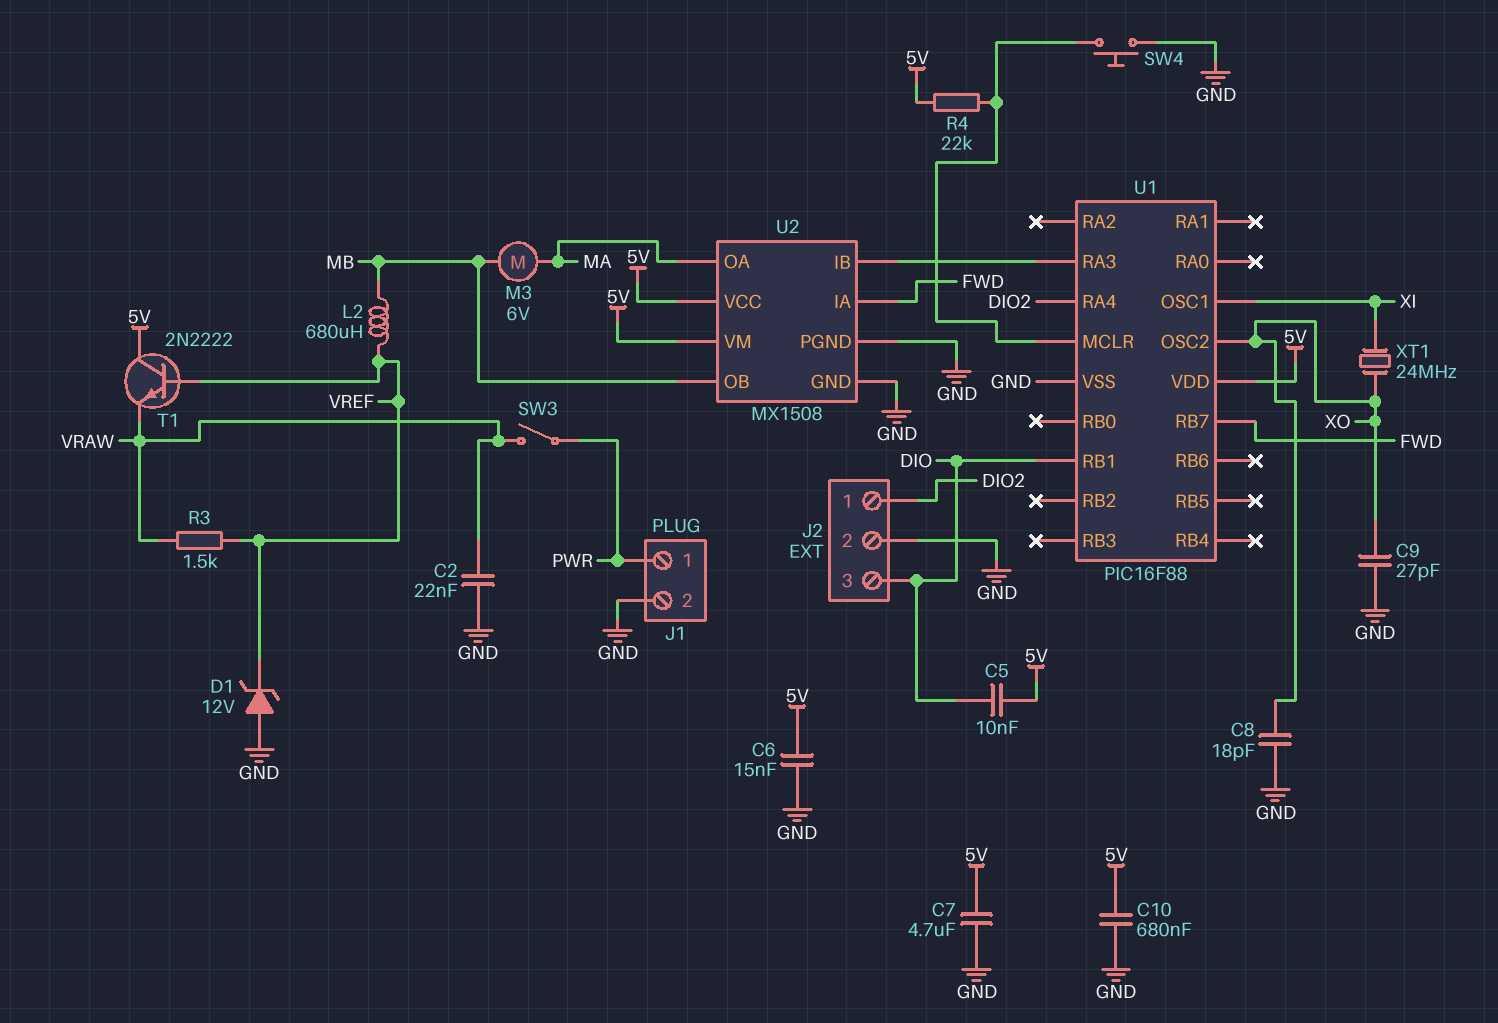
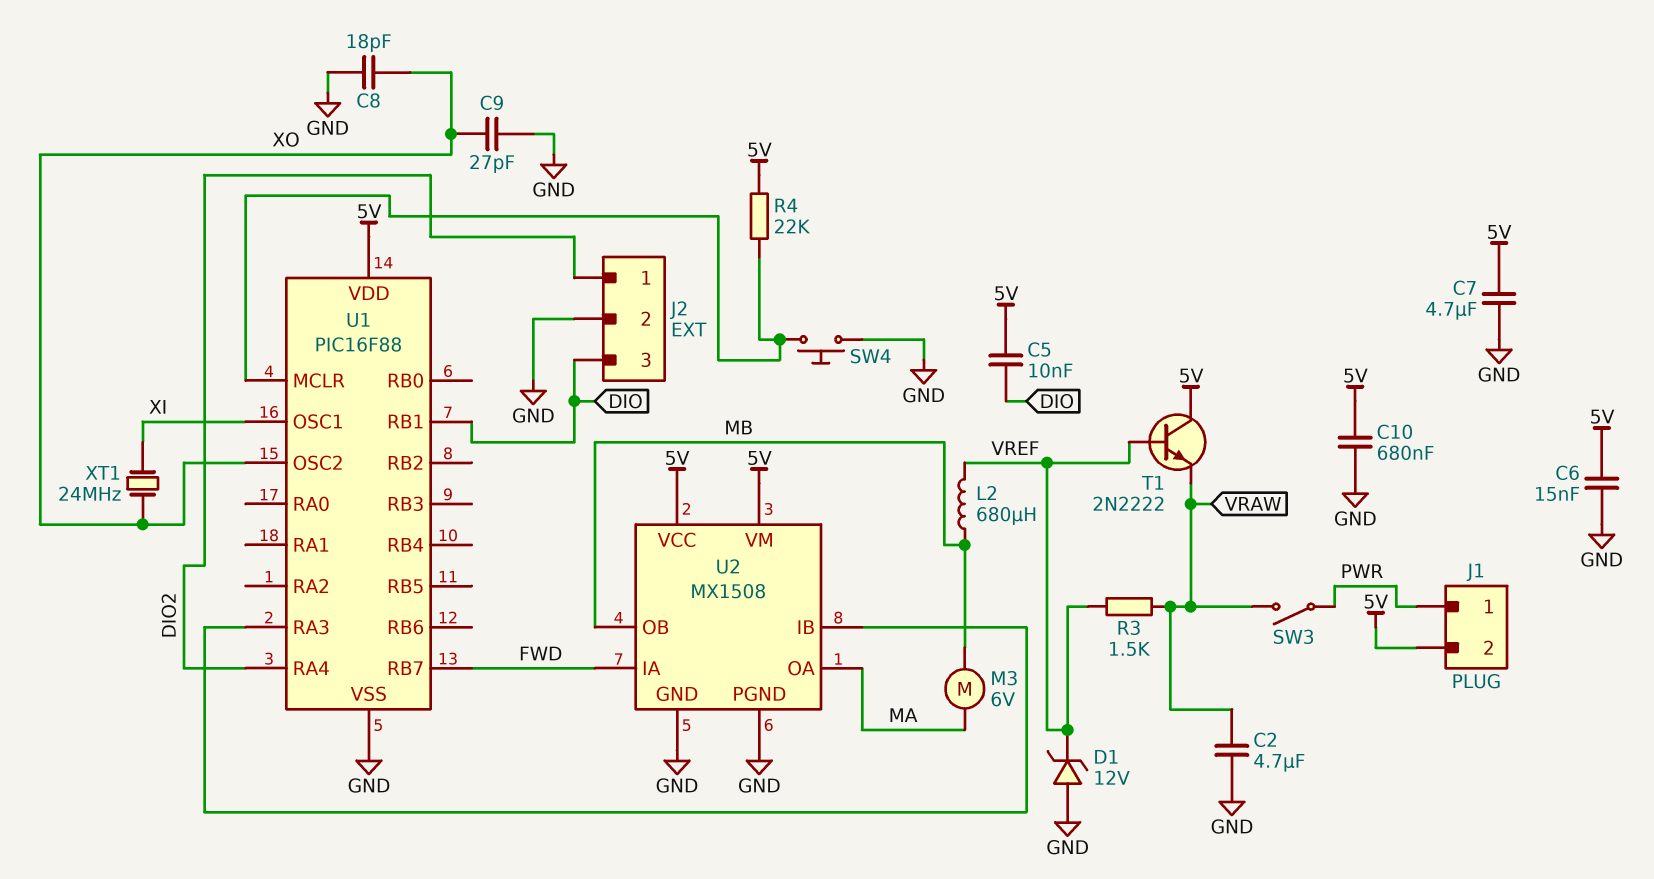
C2: 22nF (GND, VRAW) -> 4.7uF (GND, VRAW)
J1 pin 2: GND -> 5V

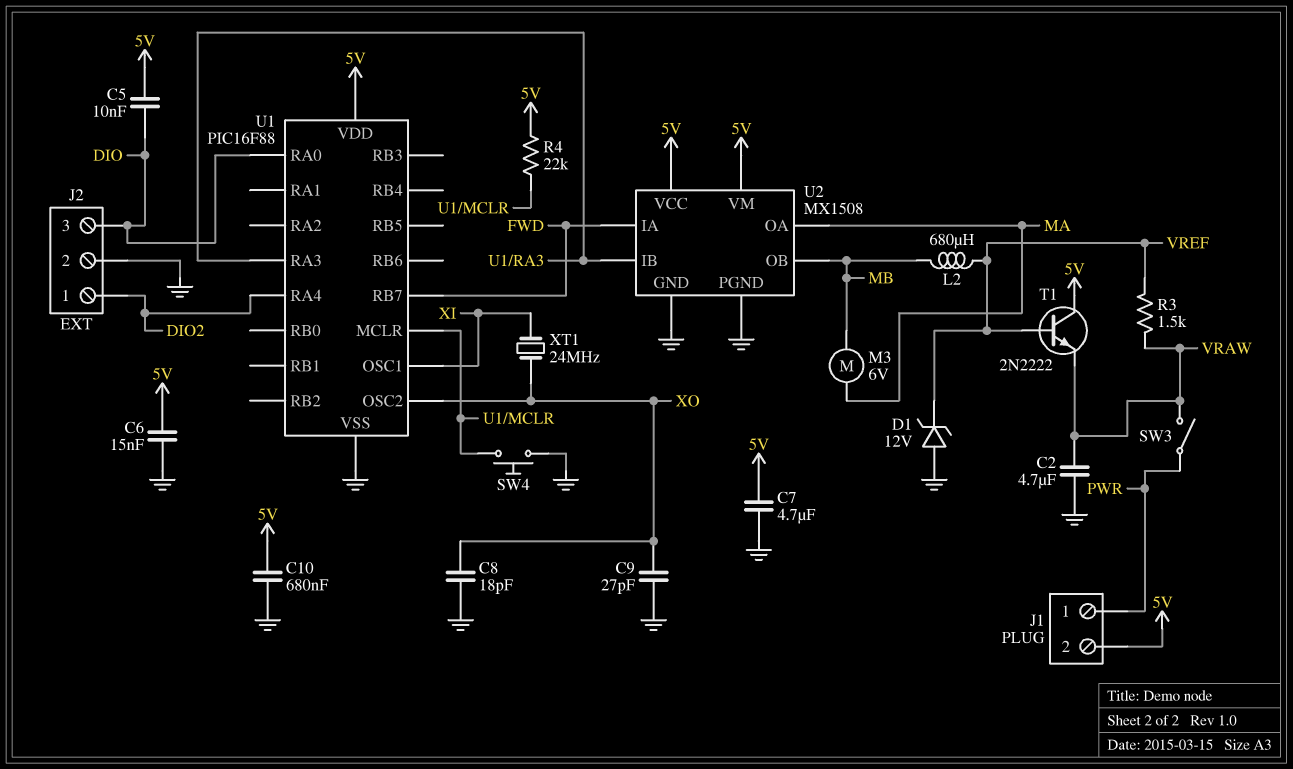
U1 pin RA0: none -> DIO
U1 pin RB1: DIO -> none

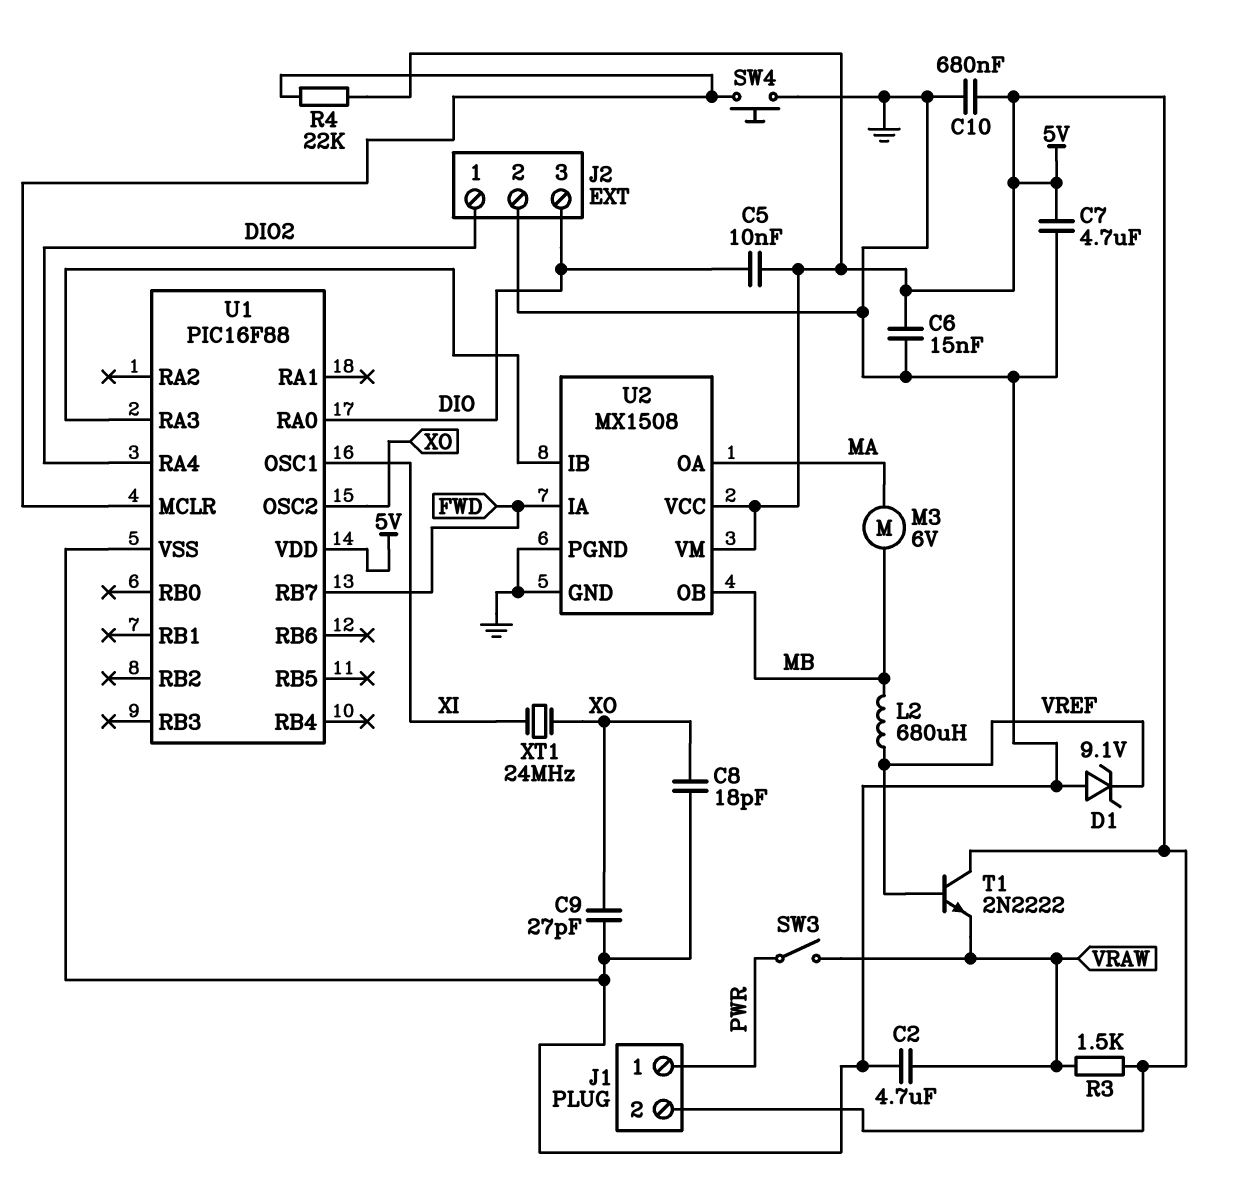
D1: zener 12V (A GND, K VREF) -> zener 9.1V (A GND, K VREF)
R3: 1.5k (VRAW, VREF) -> 1.5k (5V, VRAW)

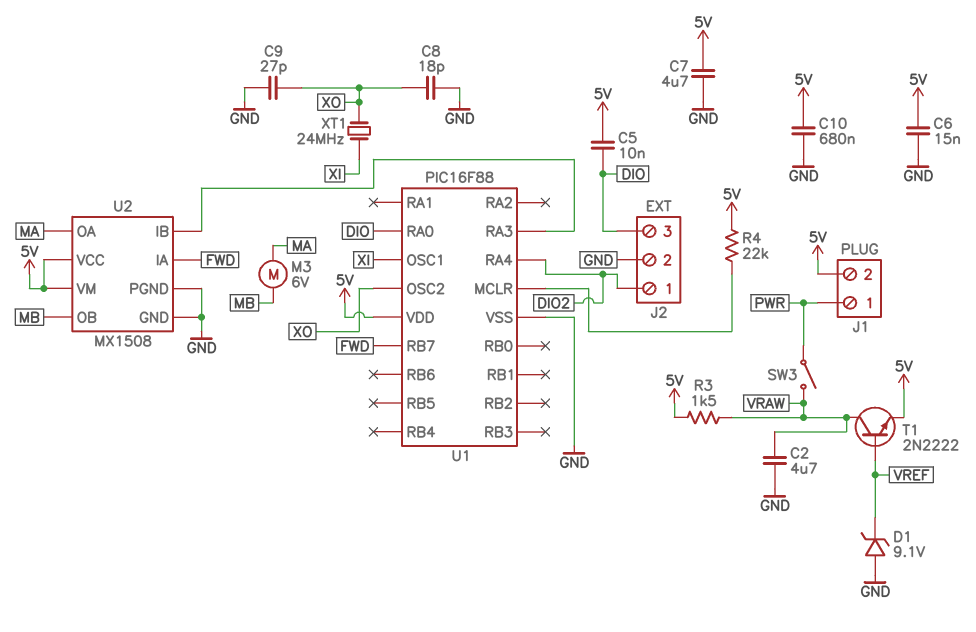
L2: 680uH (MB, VREF) -> none
SW4: button (GND, U1/MCLR) -> none
T1: NPN 2N2222 (B VREF, C 5V, E VRAW) -> NPN 2N2222 (B VREF, C VRAW, E 5V)

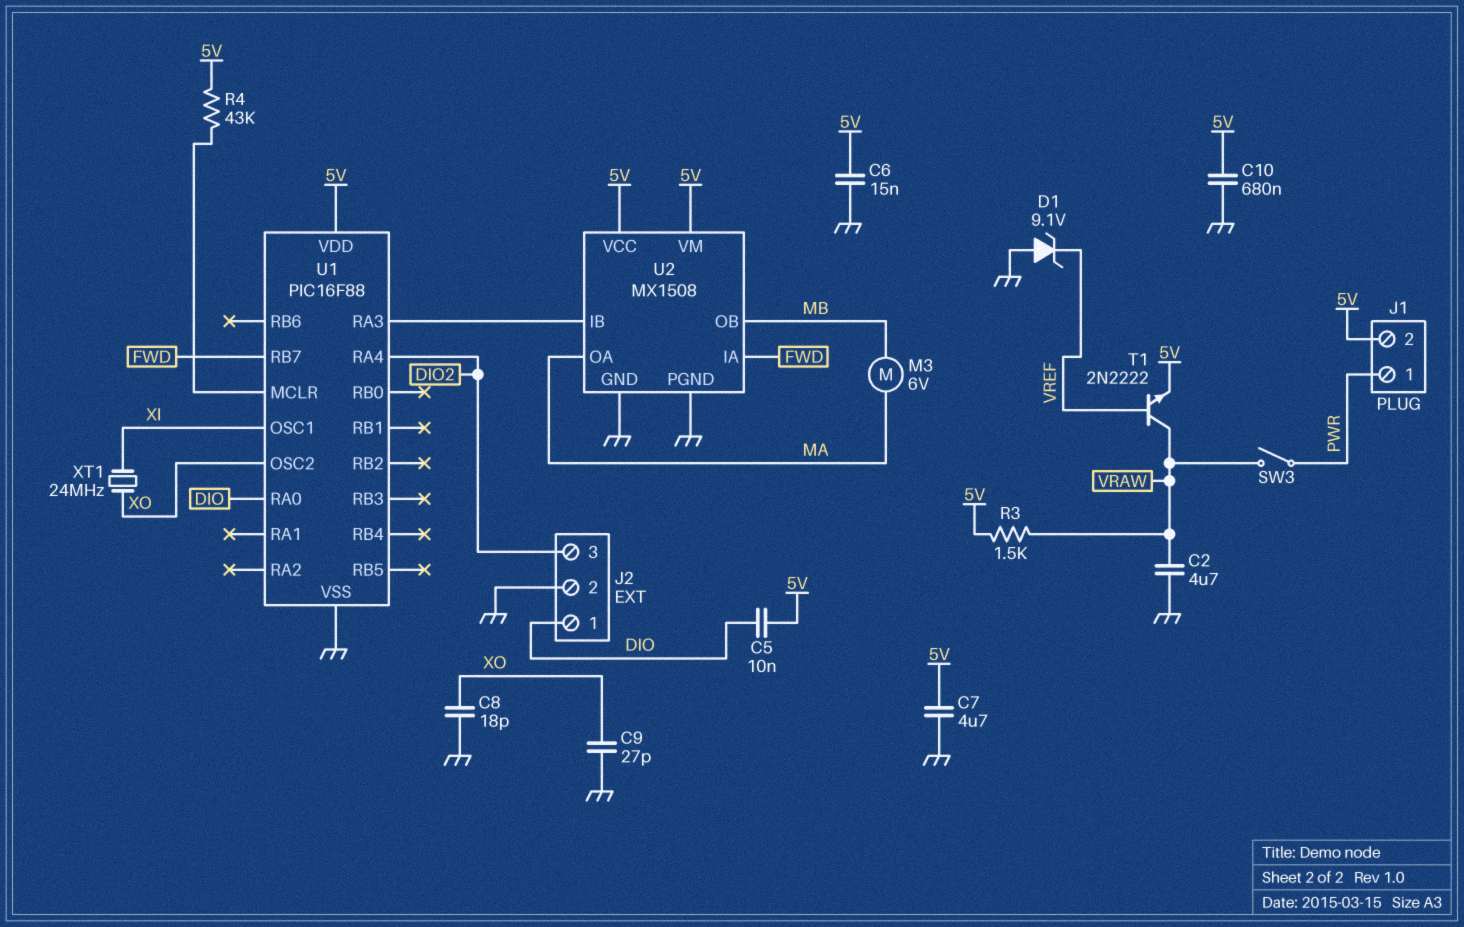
J2 pin 1: DIO2 -> DIO
J2 pin 3: DIO -> DIO2
R4: 22k (5V, U1/MCLR) -> 43k (5V, U1/MCLR)

